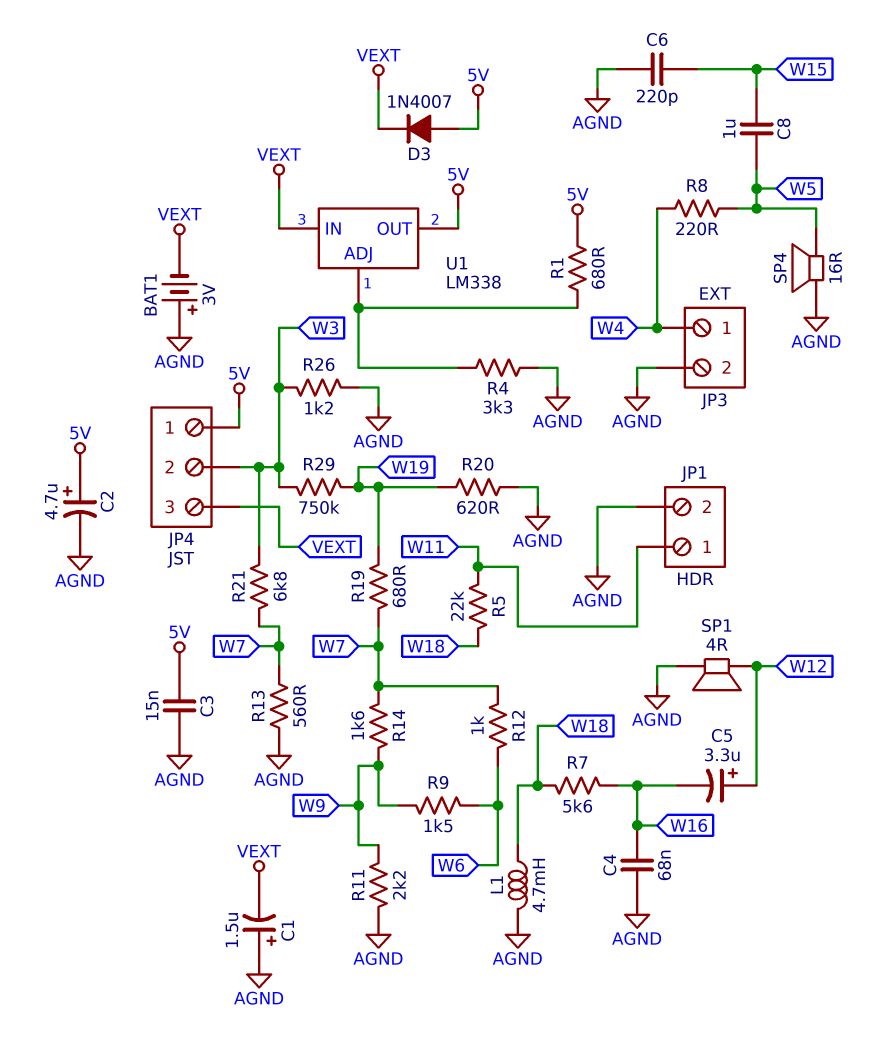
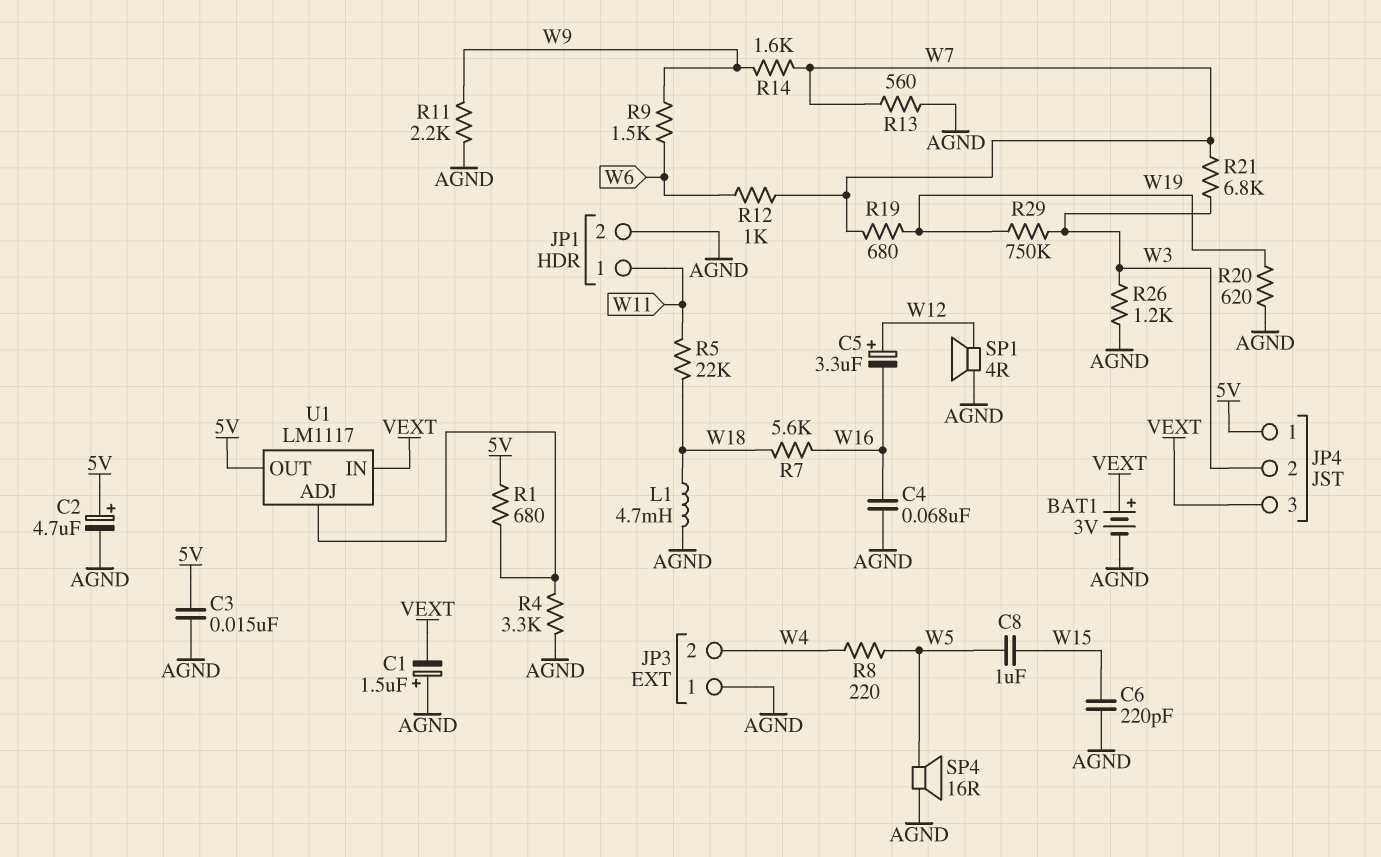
BAT1: 3V (plus AGND, minus VEXT) -> 3V (plus VEXT, minus AGND)
D3: diode 1N4007 (A 5V, K VEXT) -> none
JP3 pin 1: W4 -> AGND
JP3 pin 2: AGND -> W4
U1: LM338 -> LM1117

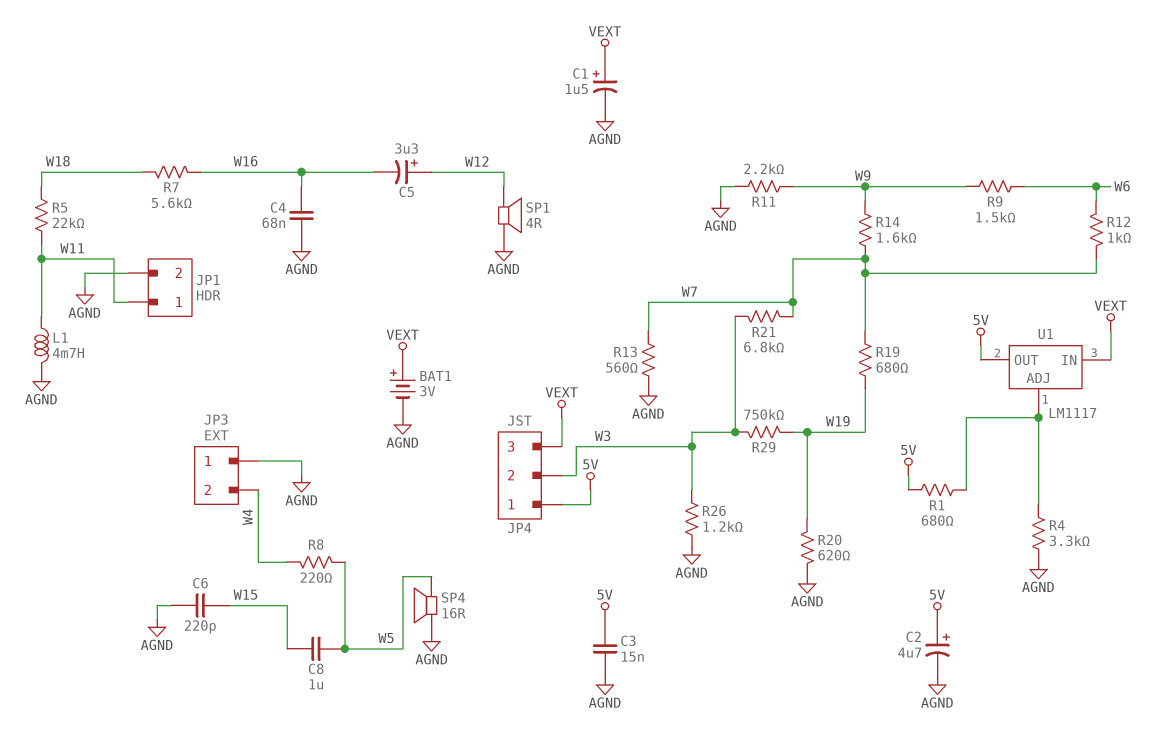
C1: 1.5uF (plus AGND, minus VEXT) -> 1.5uF (plus VEXT, minus AGND)
L1: 4.7mH (AGND, W18) -> 4.7mH (AGND, W11)

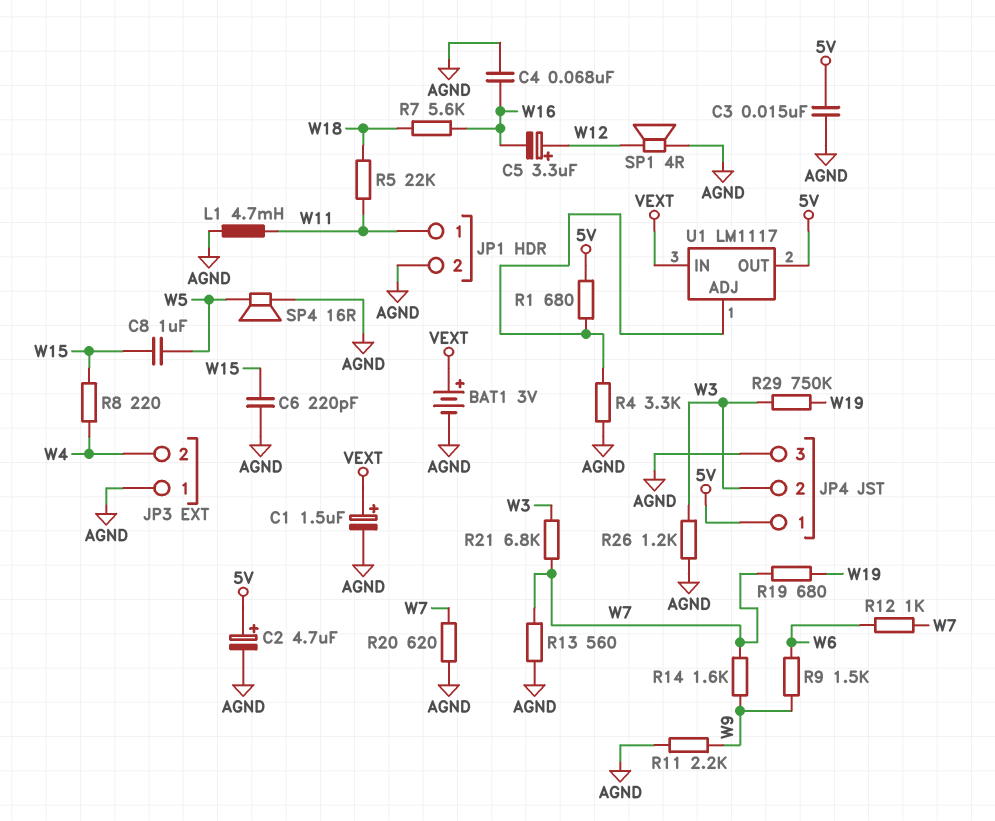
JP4 pin 3: VEXT -> AGND
R8: 220 (W4, W5) -> 220 (W4, W15)
R20: 620 (AGND, W19) -> 620 (AGND, W7)

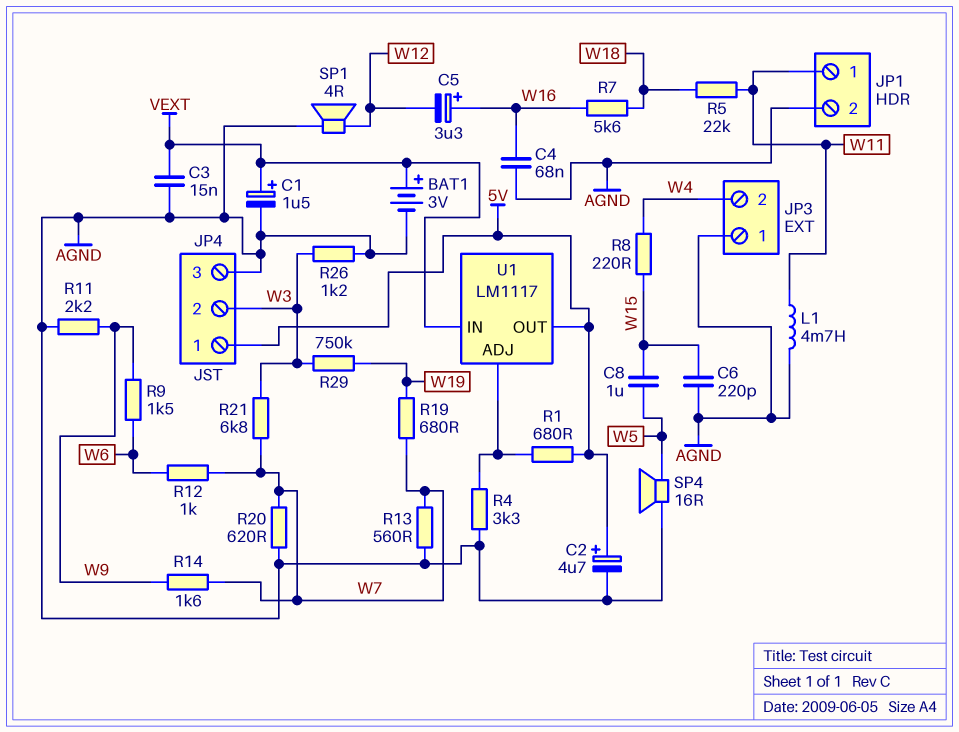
C3: 15nF (5V, AGND) -> 15nF (AGND, VEXT)
C5: 3.3uF (plus W12, minus W16) -> 3.3uF (plus W16, minus W12)

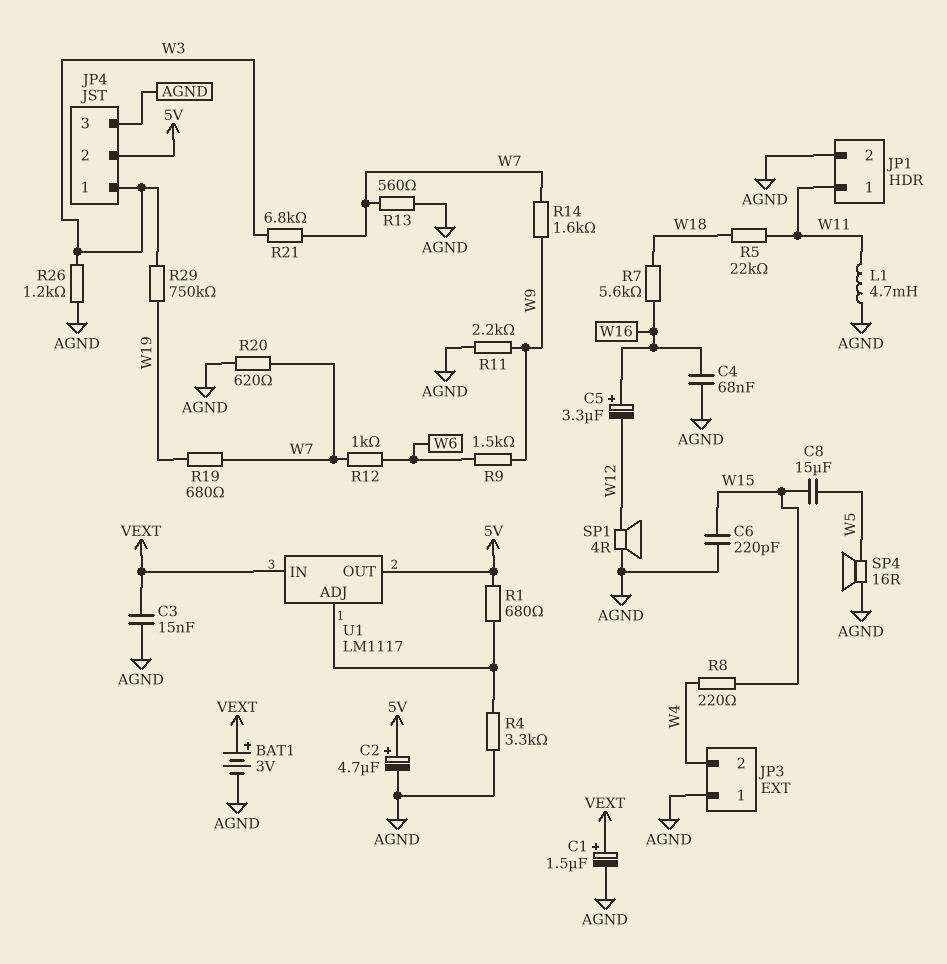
C8: 1uF (W5, W15) -> 15uF (W5, W15)
JP4 pin 1: 5V -> W3
JP4 pin 2: W3 -> 5V

